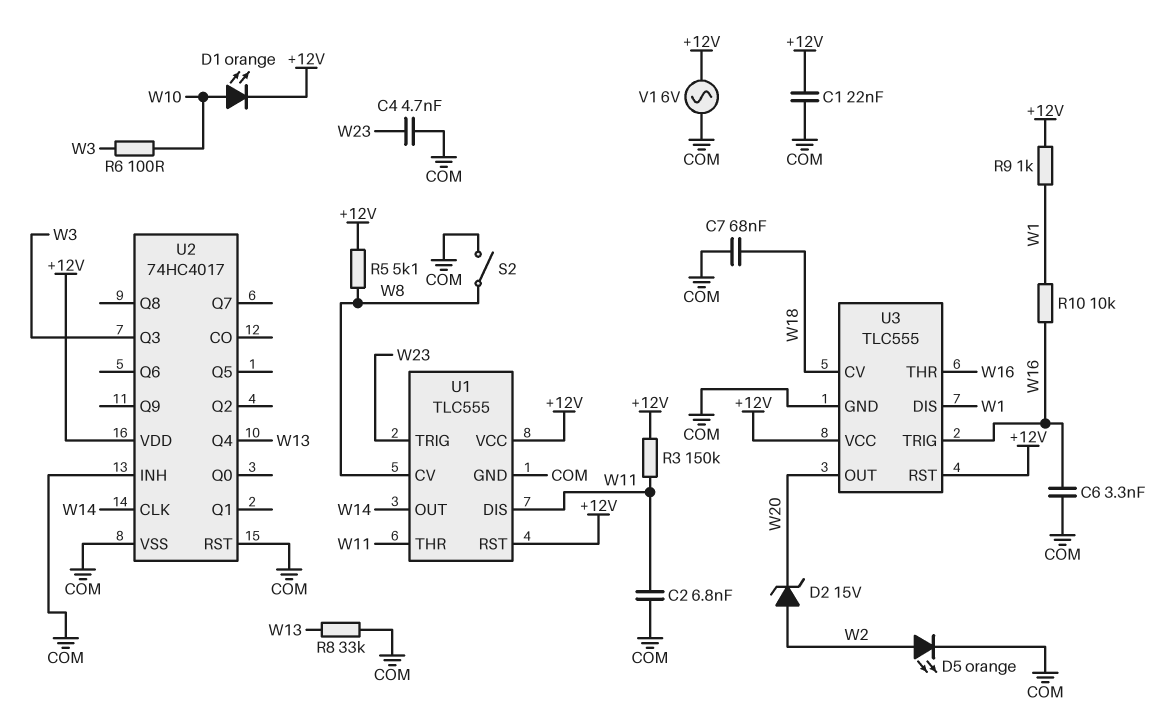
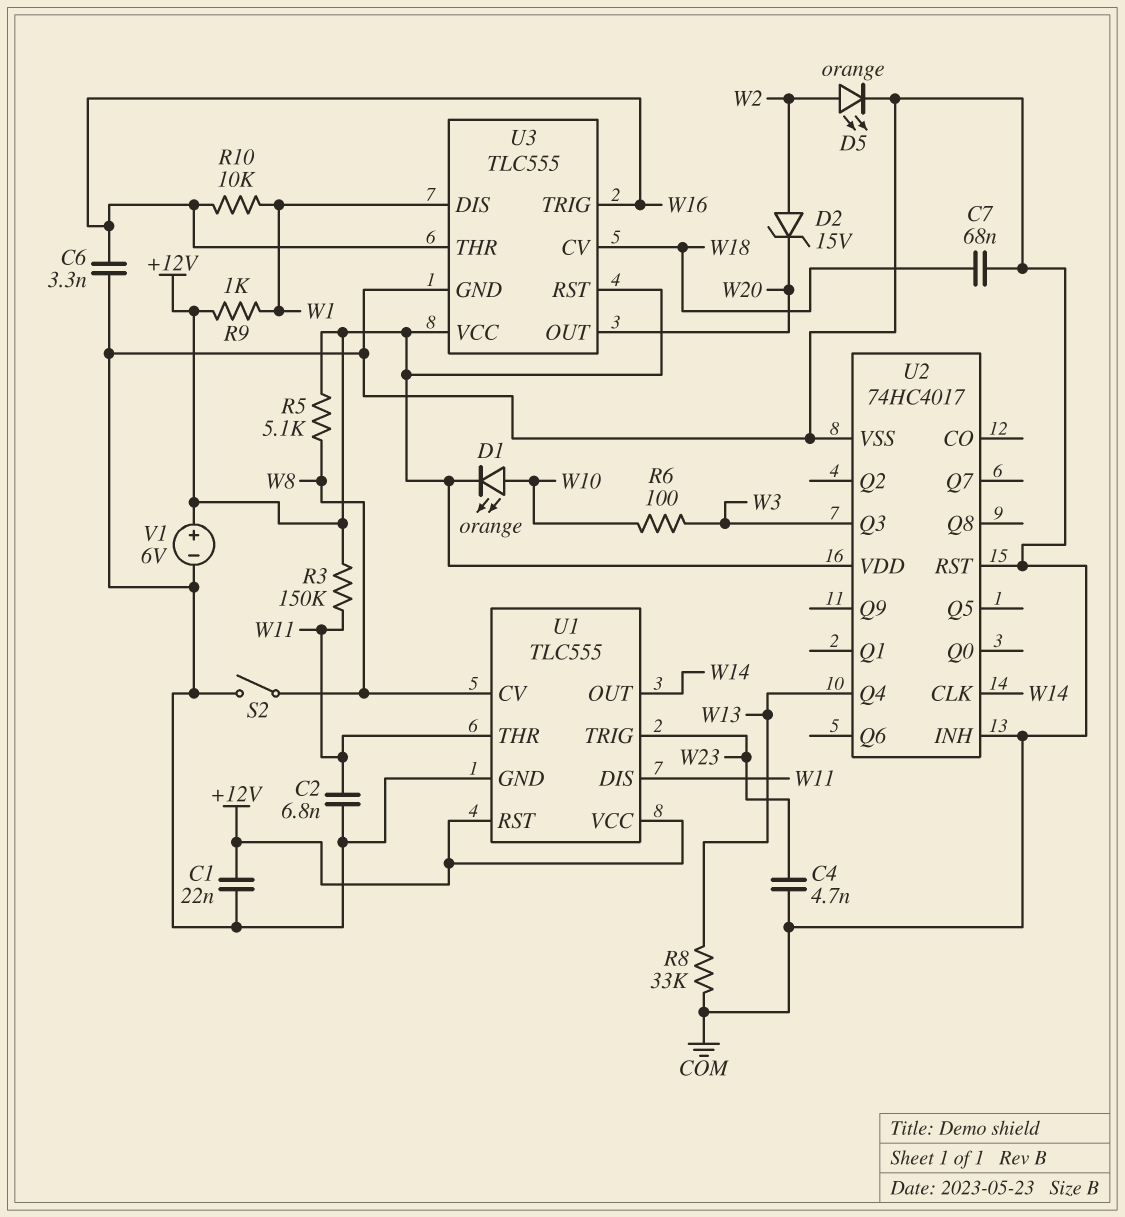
V1: AC 6V (+12V, COM) -> 6V (plus +12V, minus COM)

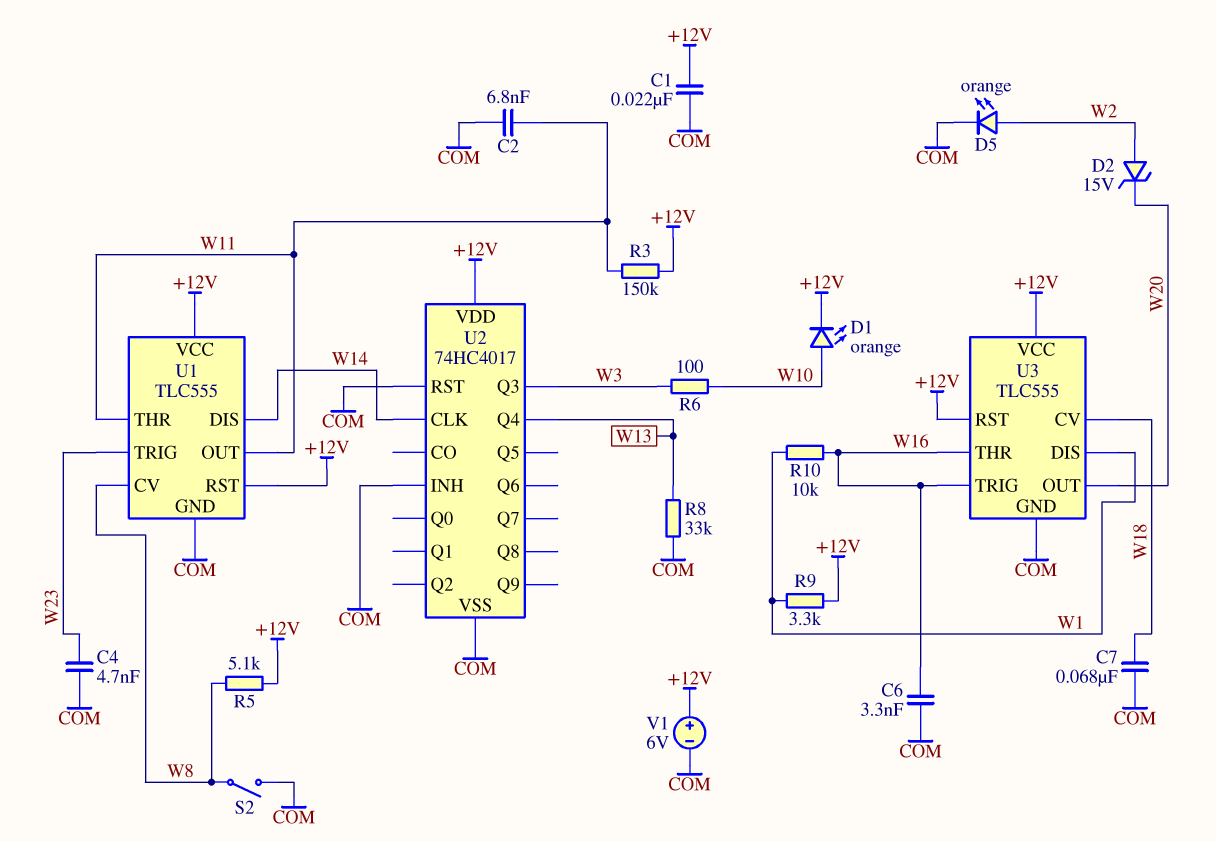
R9: 1k (+12V, W1) -> 3.3k (+12V, W1)
U1 pin DIS: W11 -> W14
U1 pin OUT: W14 -> W11

